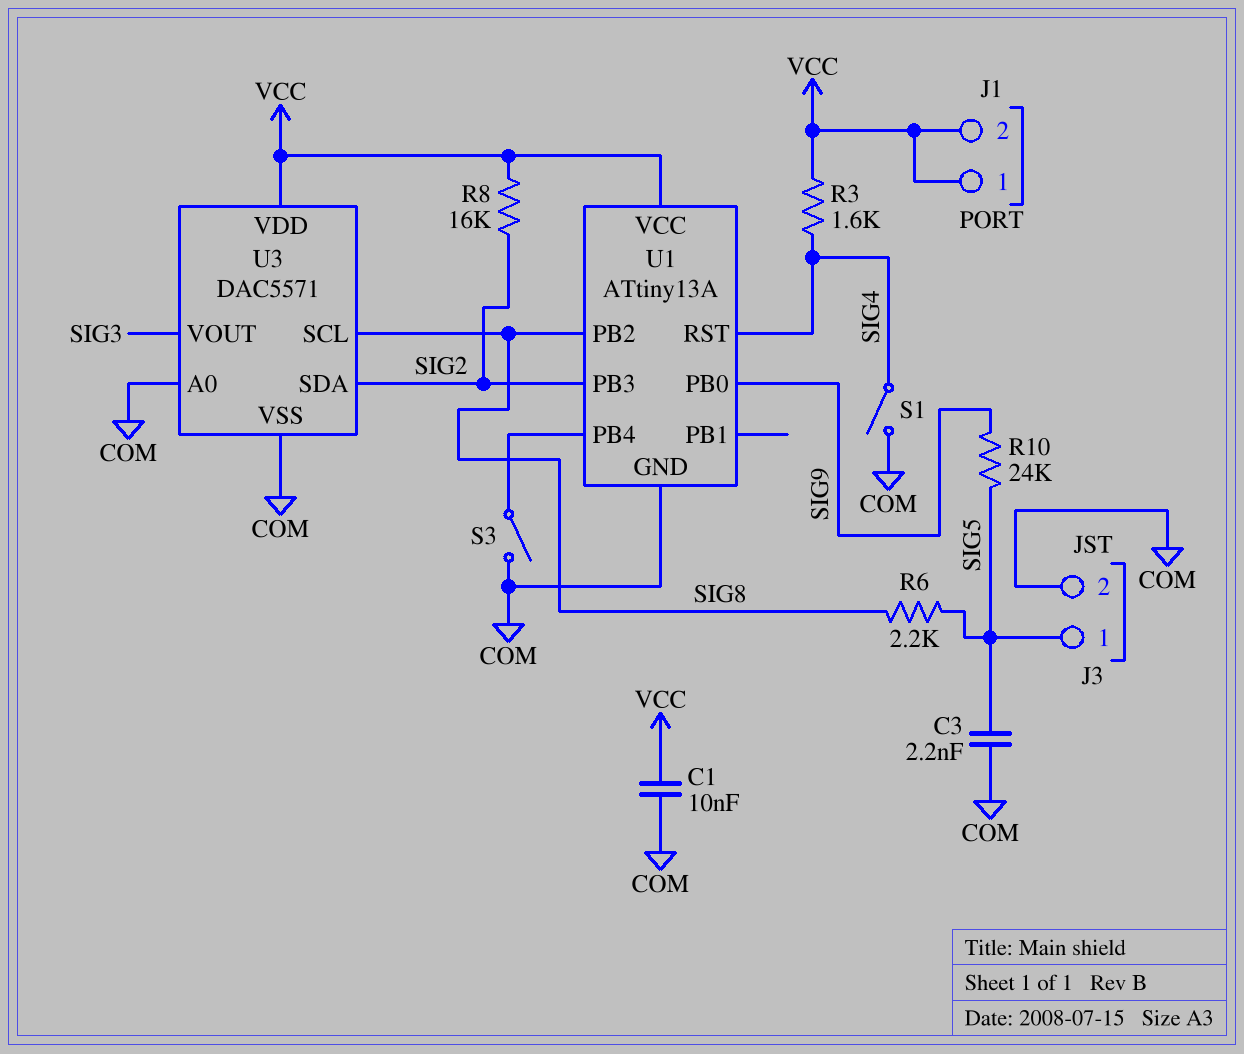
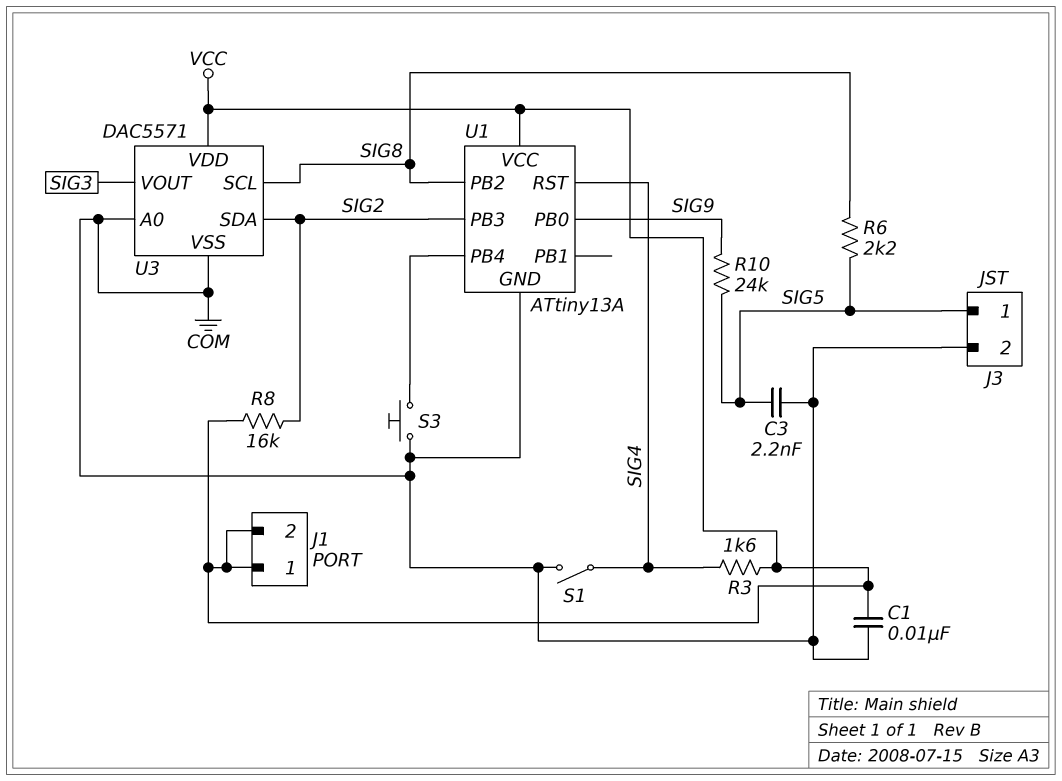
S3: switch (COM, U1/PB4) -> button (COM, U1/PB4)

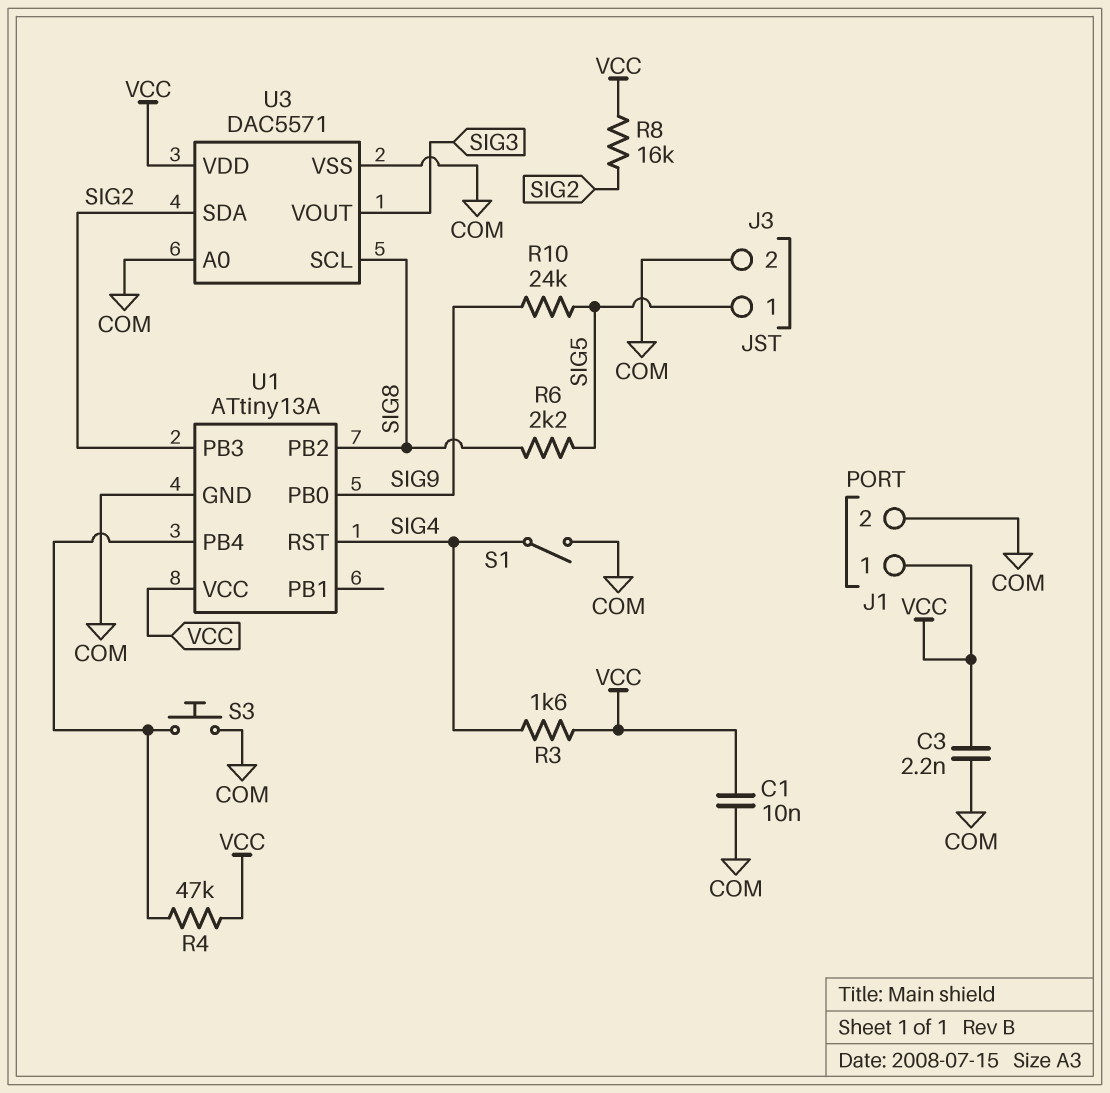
C3: 2.2nF (COM, SIG5) -> 2.2nF (COM, VCC)
J1 pin 2: VCC -> COM
R4: none -> 47k (U1/PB4, VCC)

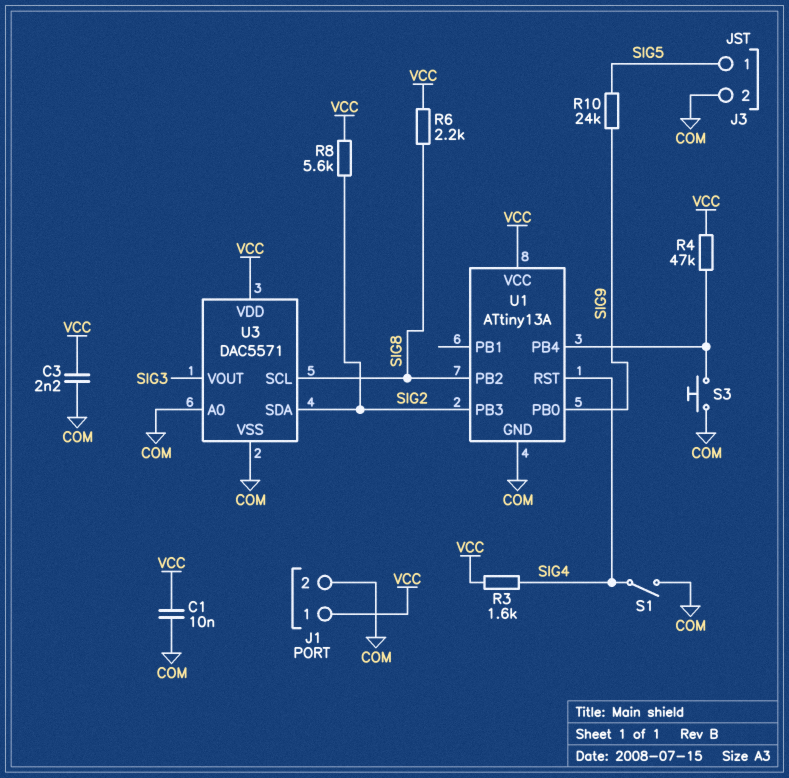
R6: 2.2k (SIG5, SIG8) -> 2.2k (SIG8, VCC)
R8: 16k (SIG2, VCC) -> 5.6k (SIG2, VCC)

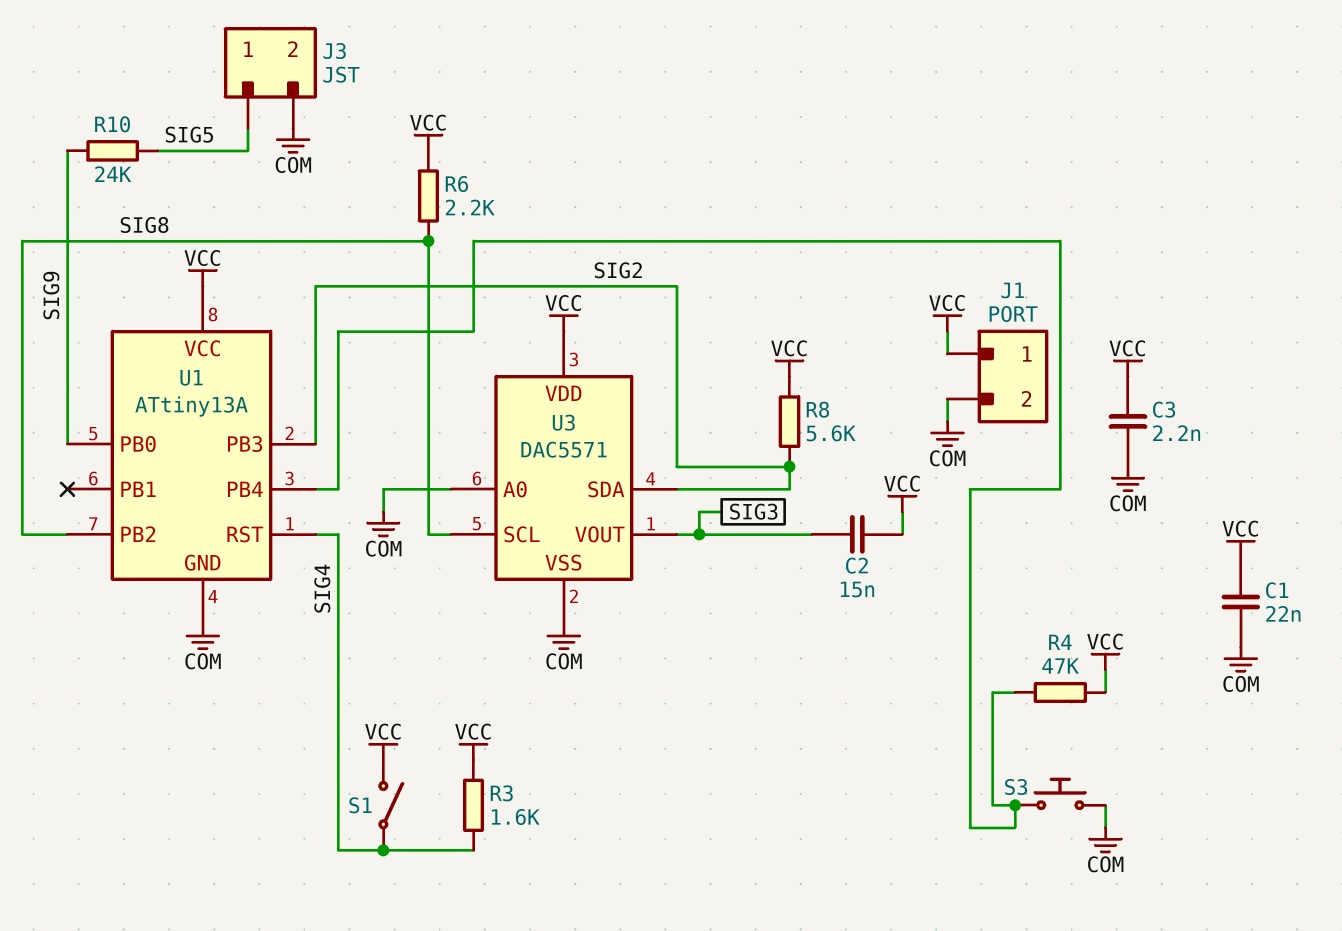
C1: 10nF (COM, VCC) -> 22nF (COM, VCC)
C2: none -> 15nF (SIG3, VCC)
S1: switch (COM, SIG4) -> switch (SIG4, VCC)

